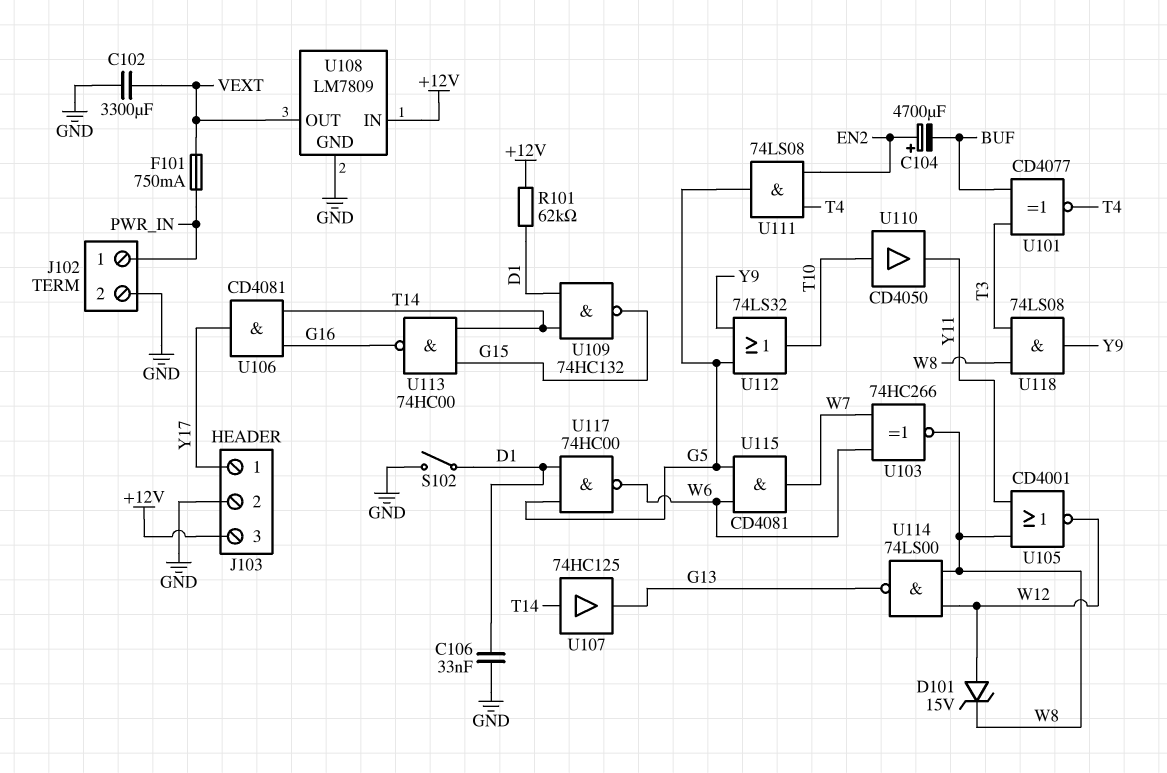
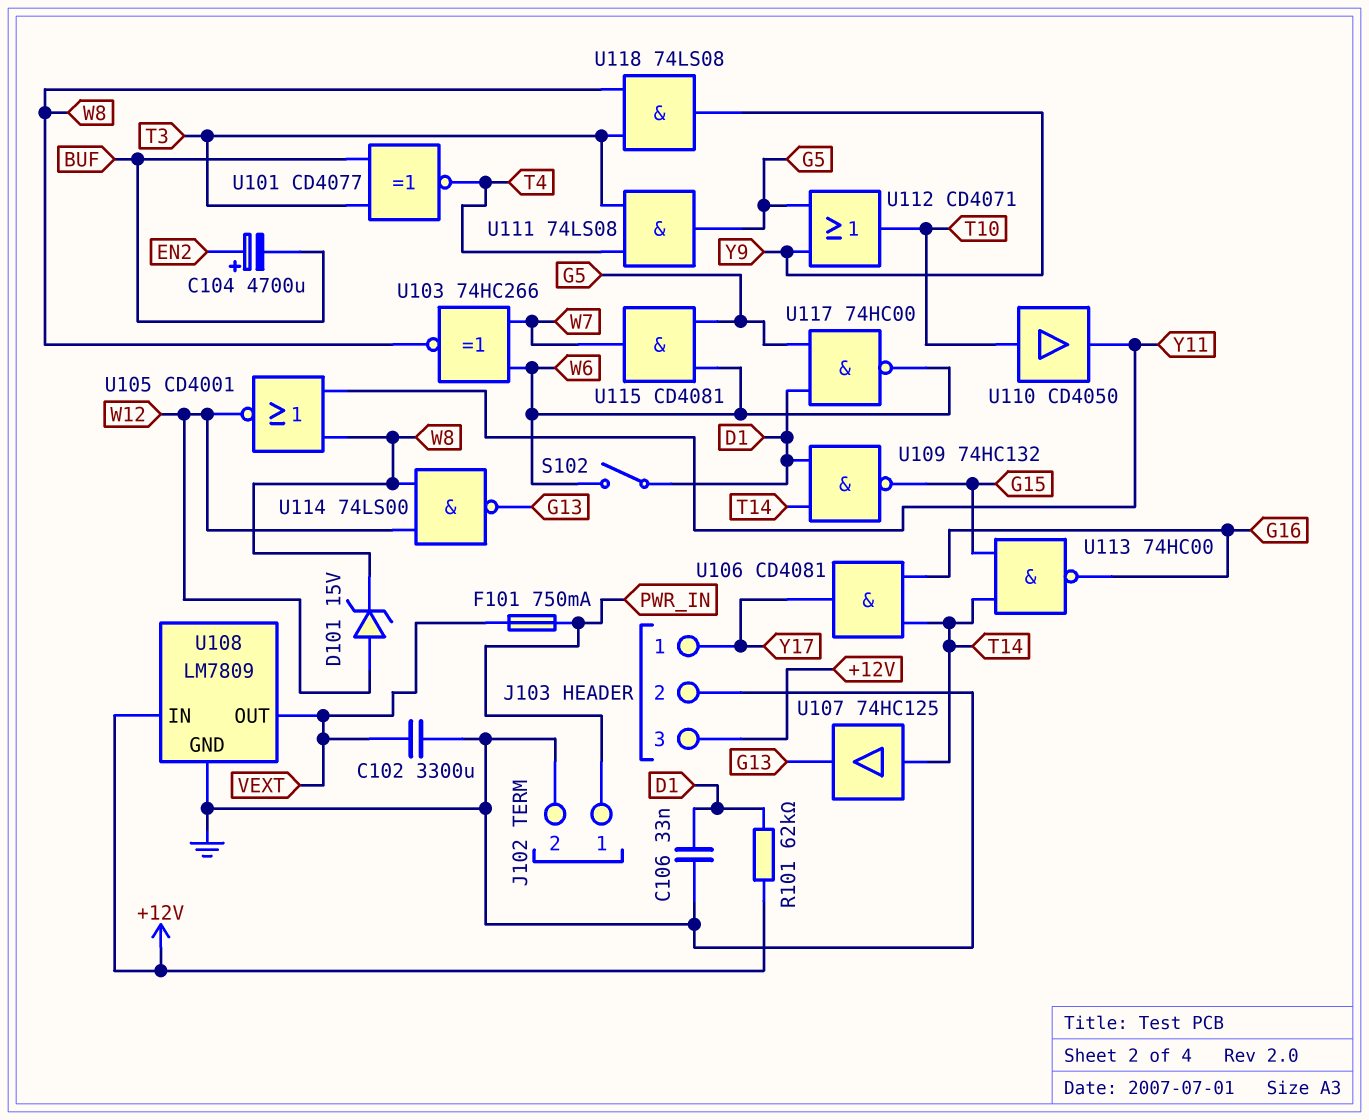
S102: switch (D1, GND) -> switch (D1, W6)
U111: AND 74LS08 (in EN2, in T4, out G5) -> AND 74LS08 (in T3, in T4, out G5)
U112: OR 74LS32 (in G5, in Y9, out T10) -> OR CD4071 (in G5, in Y9, out T10)

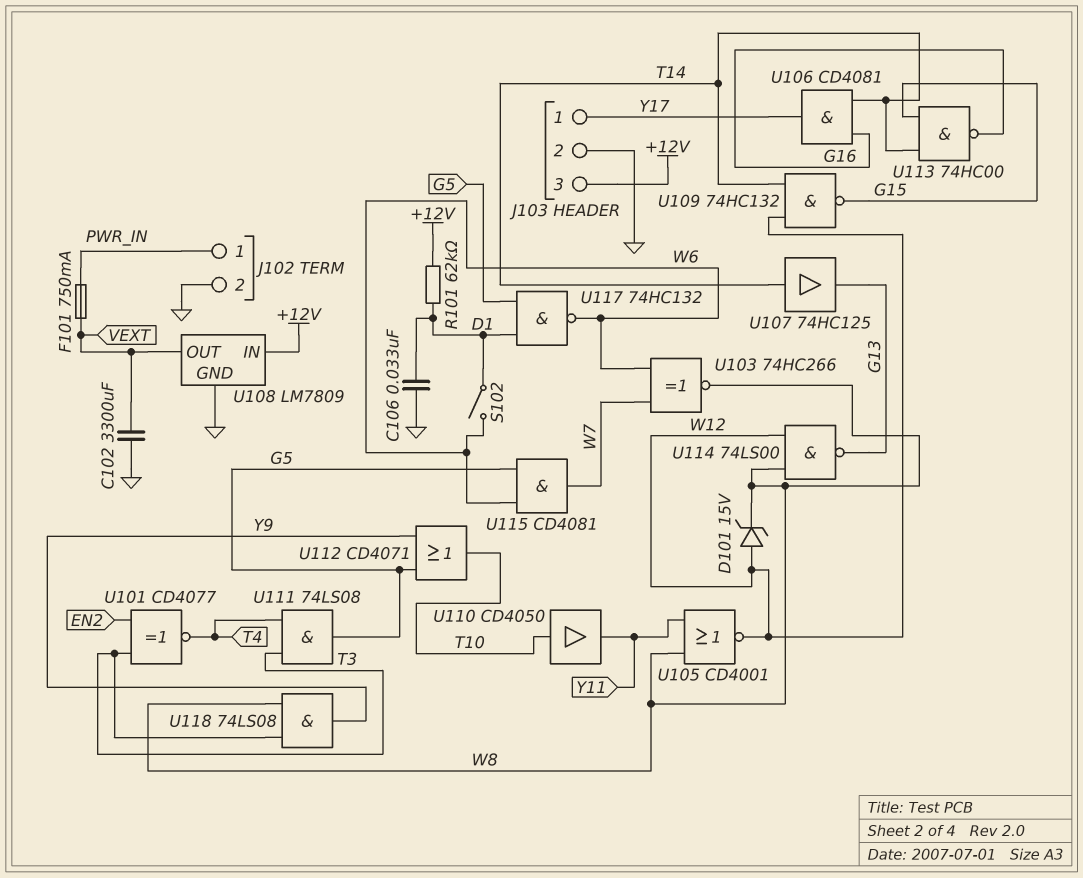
C104: 4700uF (plus EN2, minus BUF) -> none
U101: XNOR CD4077 (in BUF, in T3, out T4) -> XNOR CD4077 (in EN2, in T3, out T4)
U109: NAND 74HC132 (in D1, in T14, out G15) -> NAND 74HC132 (in T14, in W12, out G15)
U117: NAND 74HC00 (in D1, in G5, out W6) -> NAND 74HC132 (in D1, in G5, out W6)

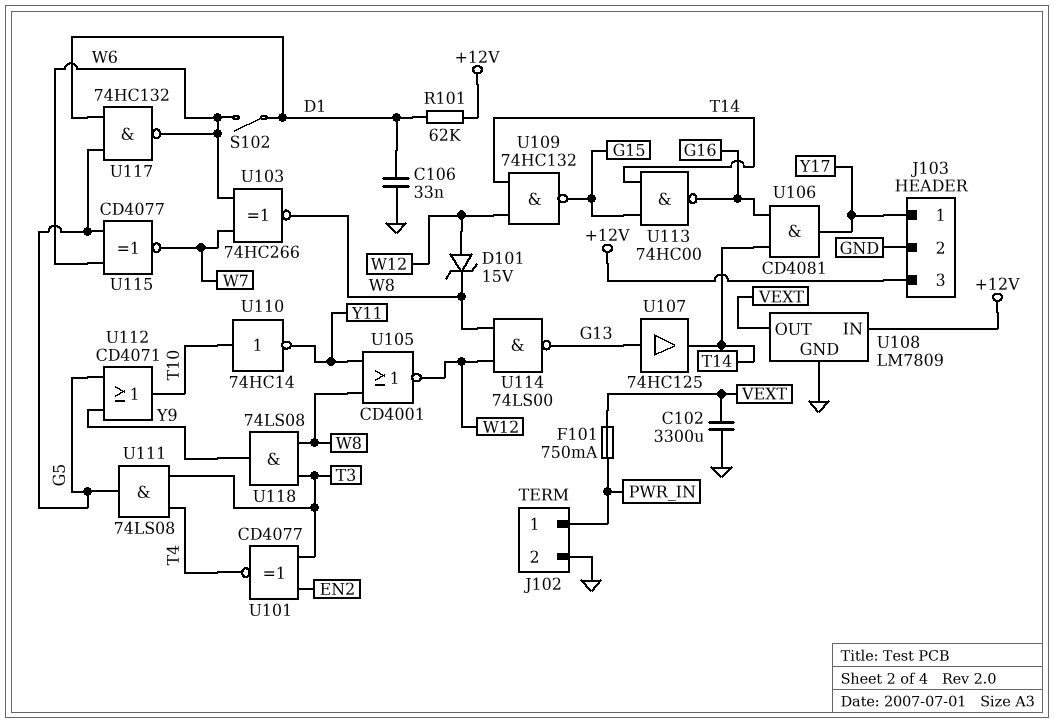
U107: buffer 74HC125 (in T14, out G13) -> buffer 74HC125 (in G13, out T14)
U110: buffer CD4050 (in T10, out Y11) -> NOT 74HC14 (in T10, out Y11)
U115: AND CD4081 (in G5, in W6, out W7) -> XNOR CD4077 (in G5, in W6, out W7)

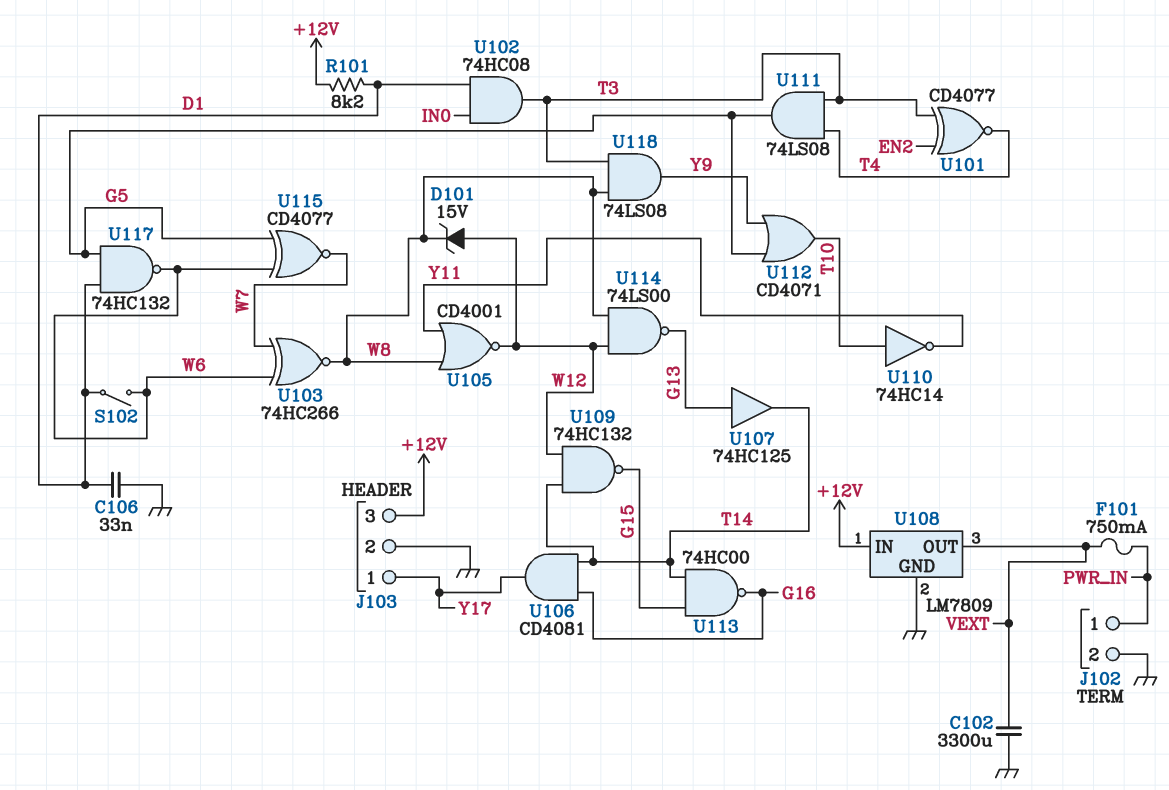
R101: 62k (+12V, D1) -> 8.2k (+12V, D1)
U102: none -> AND 74HC08 (in D1, in IN0, out T3)

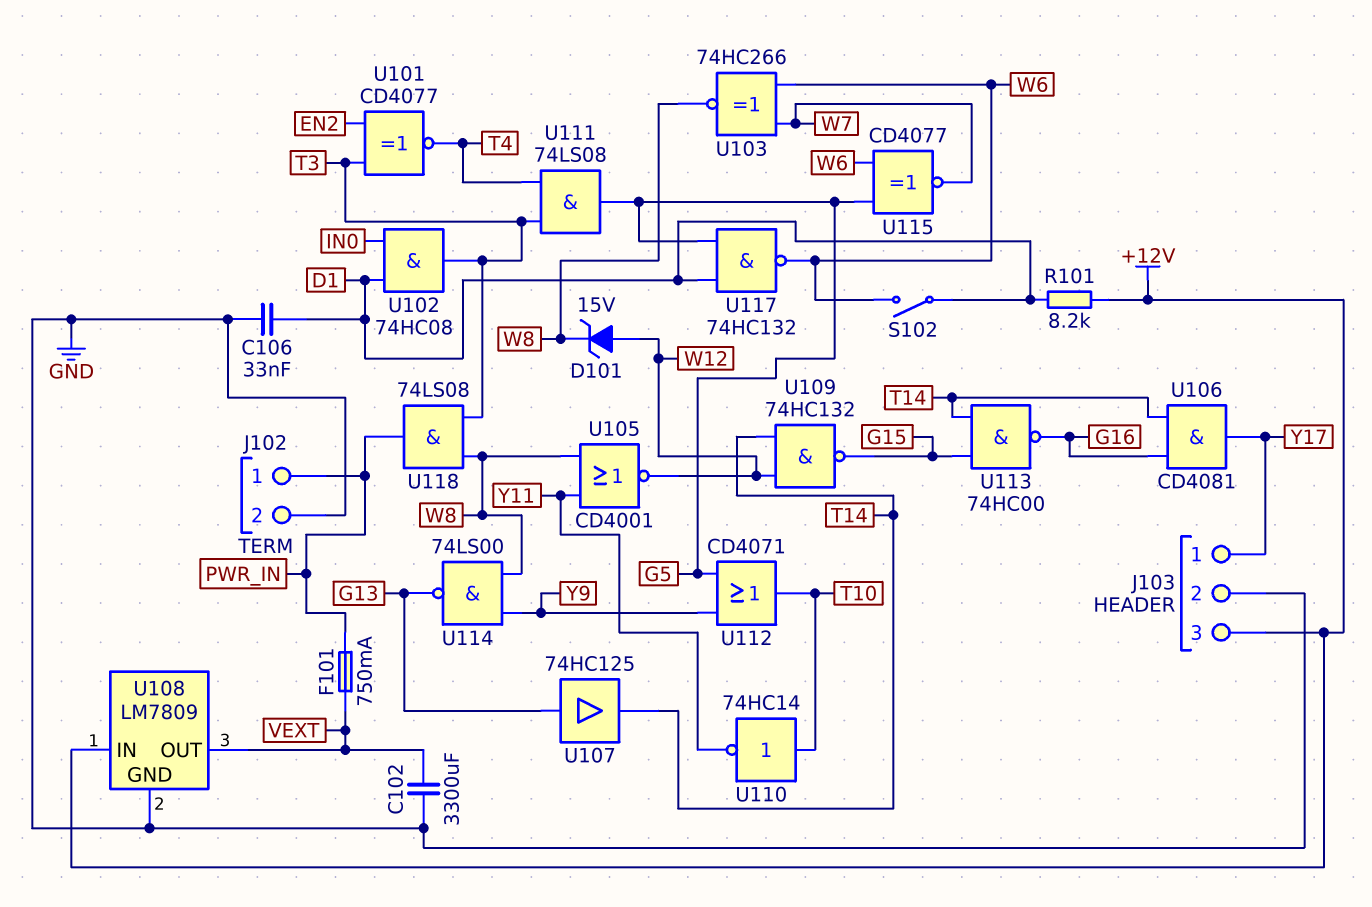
U114: NAND 74LS00 (in W8, in W12, out G13) -> NAND 74LS00 (in W8, in Y9, out G13)
U118: AND 74LS08 (in T3, in W8, out Y9) -> AND 74LS08 (in T3, in W8, out PWR_IN)

